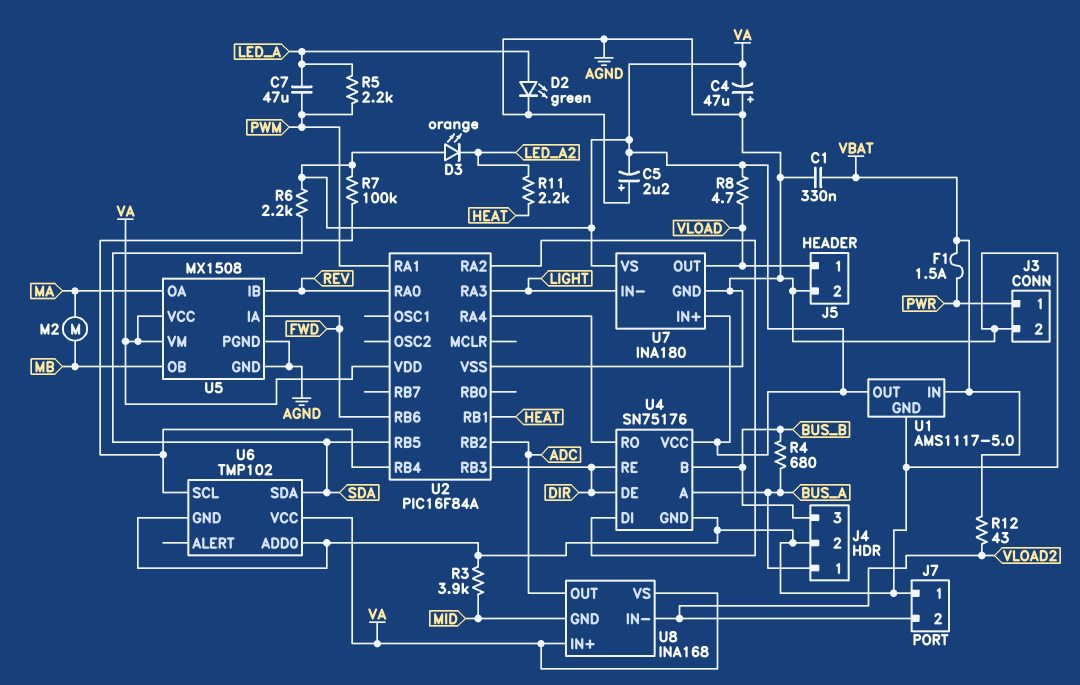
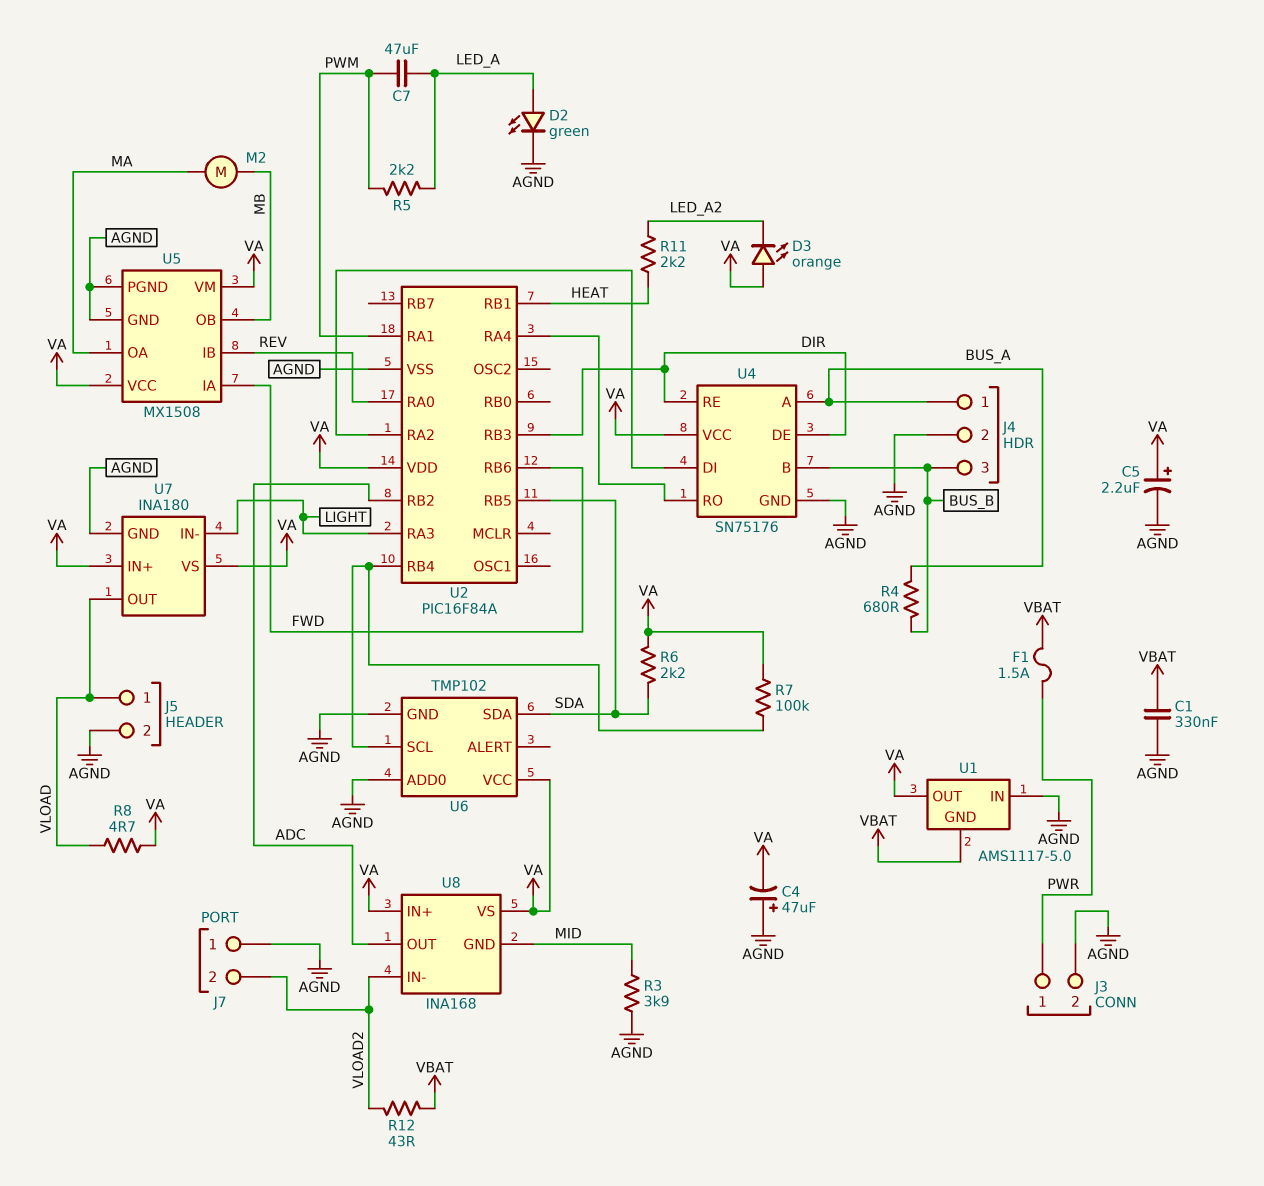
C5: 2.2uF (plus AGND, minus VA) -> 2.2uF (plus VA, minus AGND)
U1 pin GND: AGND -> VBAT
U1 pin IN: VBAT -> AGND

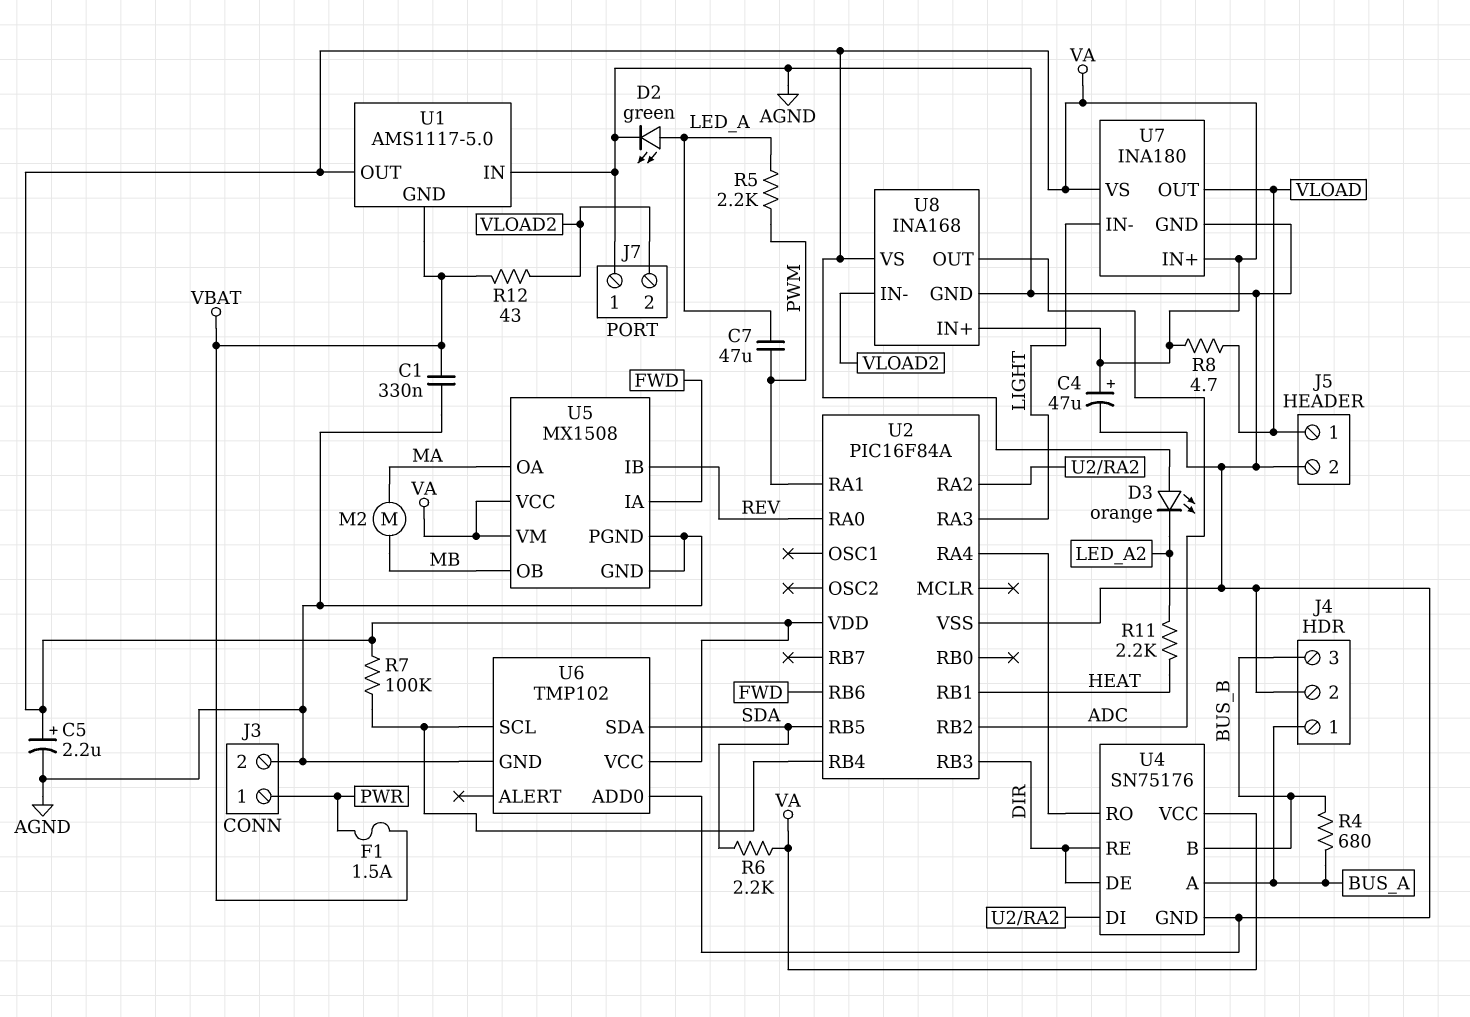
C4: 47uF (plus AGND, minus VA) -> 47uF (plus VA, minus AGND)
R3: 3.9k (AGND, MID) -> none
U8 pin GND: MID -> AGND

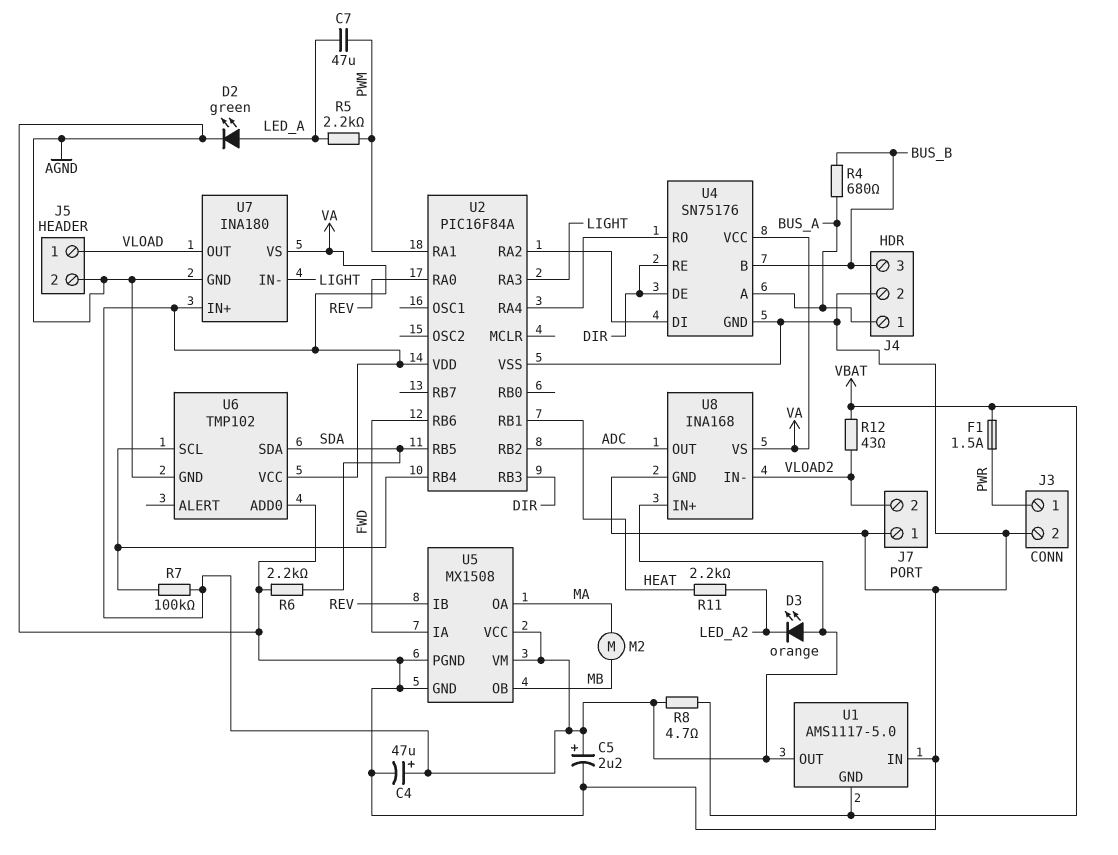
C1: 330nF (AGND, VBAT) -> none
R6: 2.2k (SDA, VA) -> 2.2k (AGND, SDA)
R8: 4.7 (VA, VLOAD) -> 4.7 (VA, VBAT)

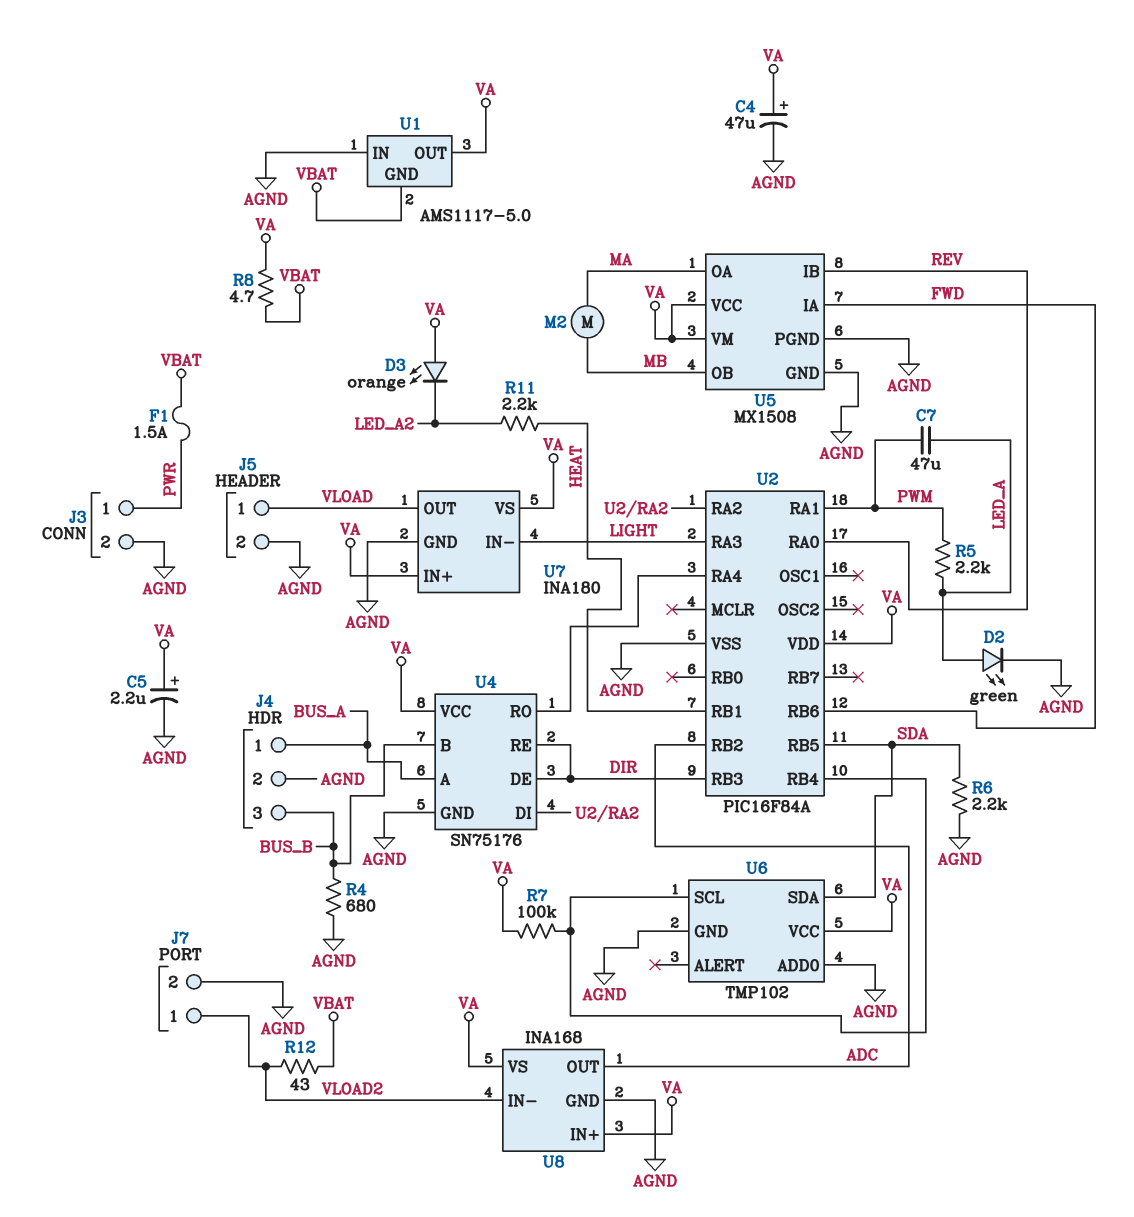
J7 pin 1: AGND -> VLOAD2
J7 pin 2: VLOAD2 -> AGND
R4: 680 (BUS_A, BUS_B) -> 680 (AGND, BUS_B)

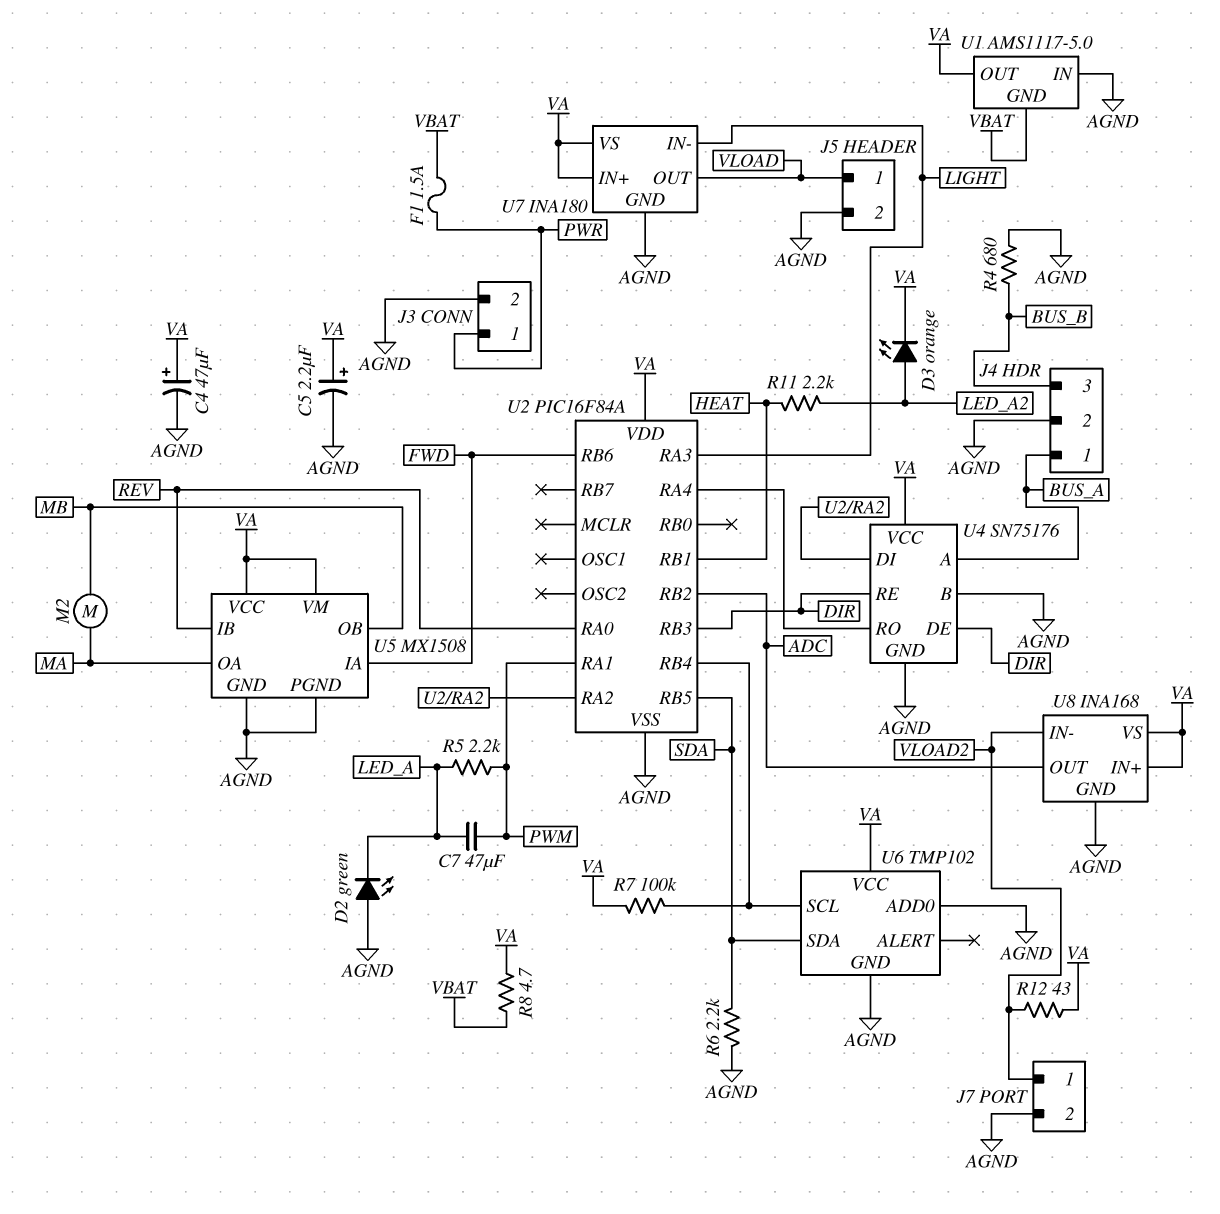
D2: LED green (A LED_A, K AGND) -> LED green (A AGND, K LED_A)
D3: LED orange (A VA, K LED_A2) -> LED orange (A LED_A2, K VA)
R12: 43 (VBAT, VLOAD2) -> 43 (VA, VLOAD2)
U4 pin B: BUS_B -> AGND

